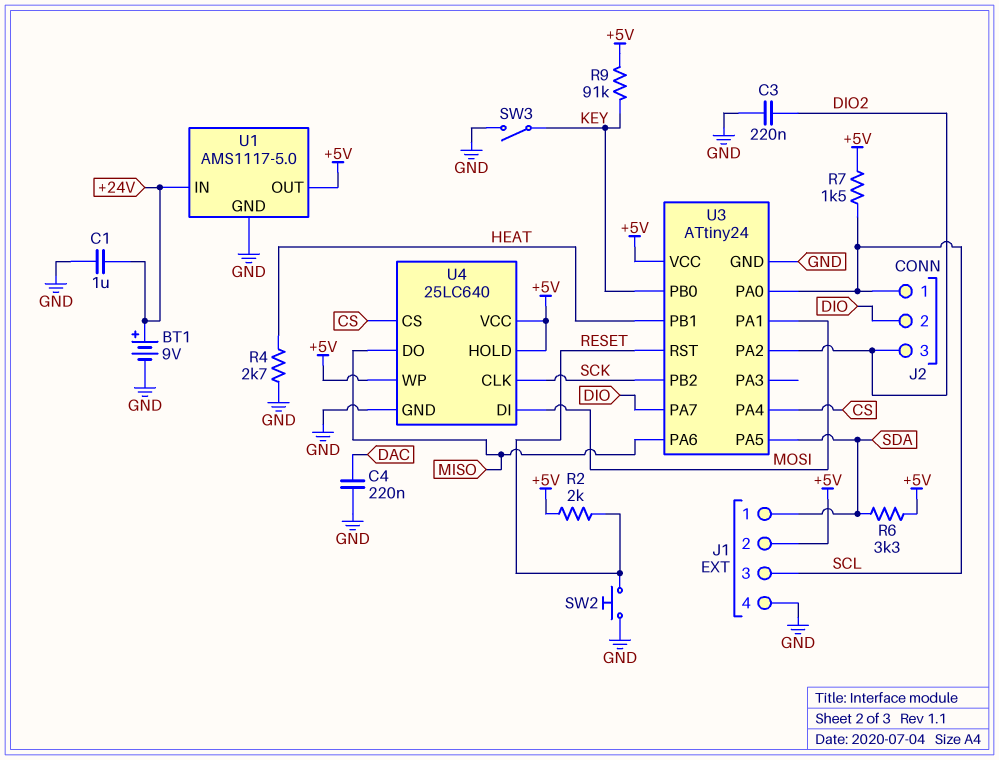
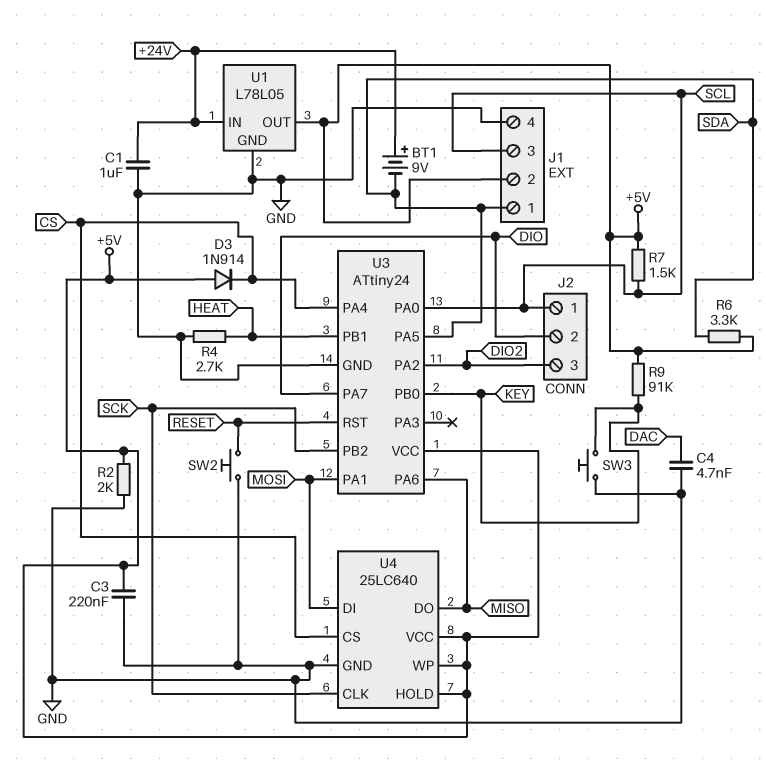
BT1: 9V (plus +24V, minus GND) -> 9V (plus +24V, minus SDA)
C3: 220nF (DIO2, GND) -> 220nF (+5V, GND)
C4: 220nF (DAC, GND) -> 4.7nF (DAC, GND)
D3: none -> diode 1N914 (A +5V, K CS)
R2: 2k (+5V, RESET) -> 2k (+5V, GND)
SW3: switch (GND, KEY) -> button (GND, KEY)
U1: AMS1117-5.0 -> L78L05

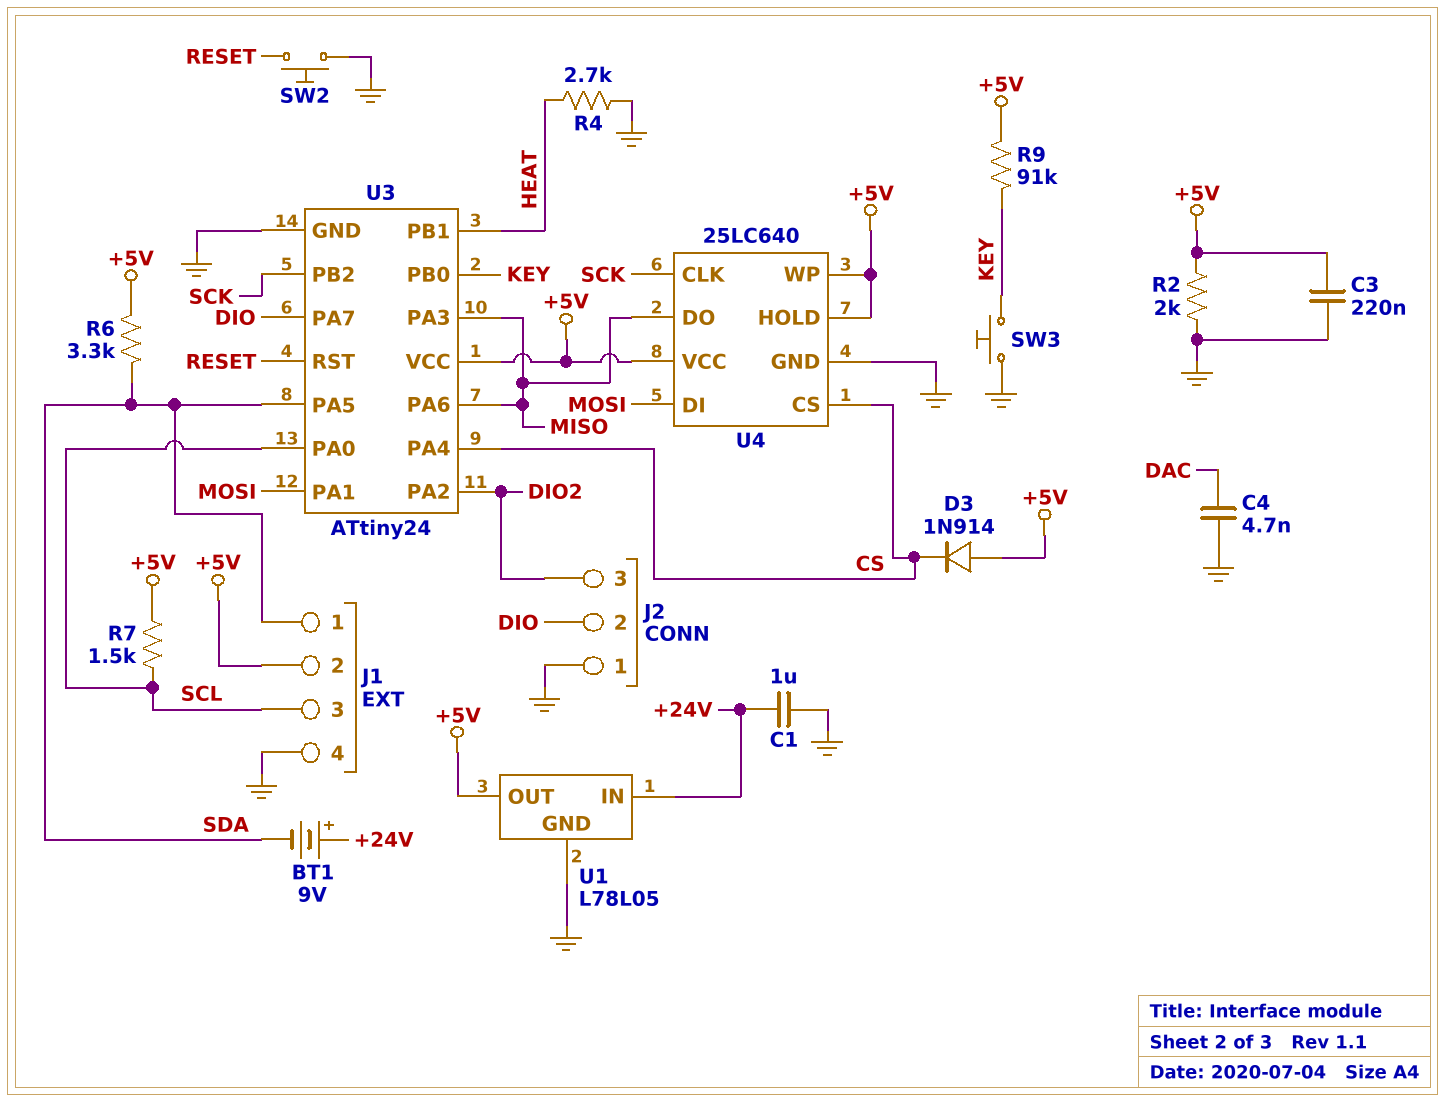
J2 pin 1: SCL -> GND
U3 pin PA3: none -> MISO

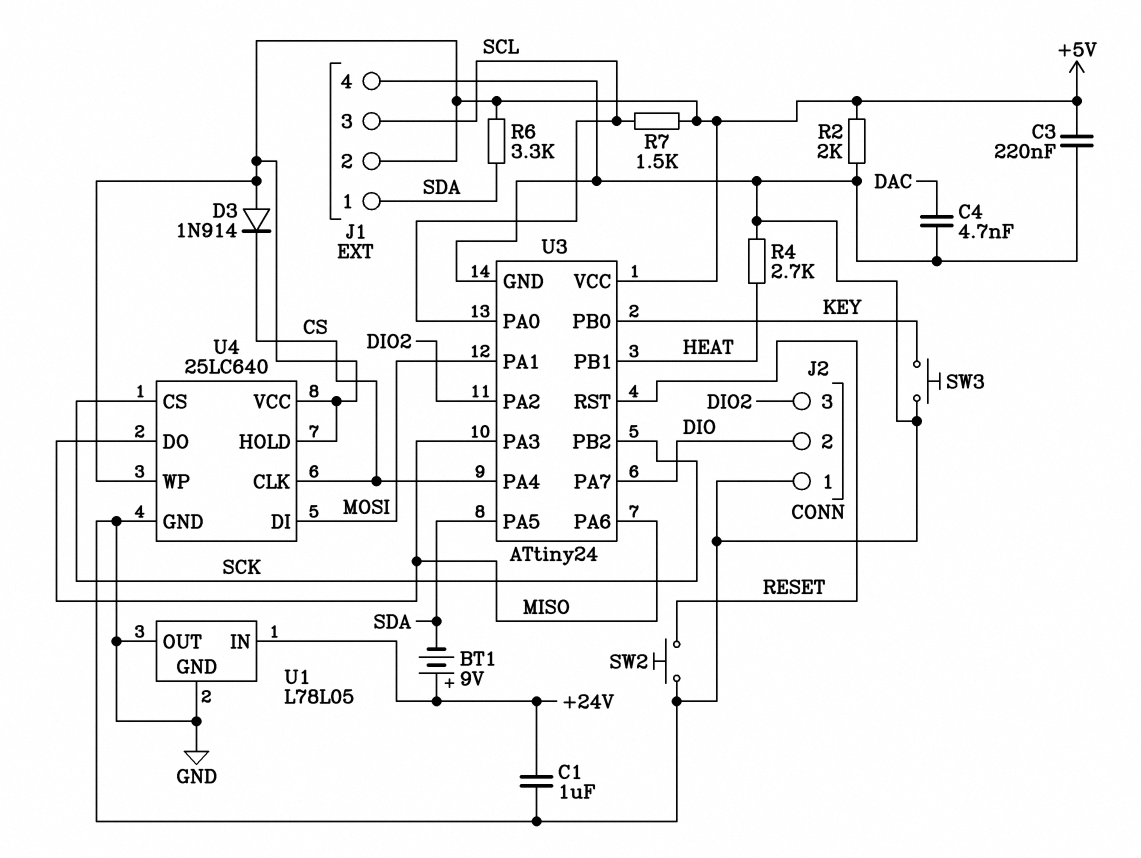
R9: 91k (+5V, KEY) -> none
U1 pin OUT: +5V -> GND
U4 pin CLK: SCK -> CS
U4 pin CS: CS -> SCK

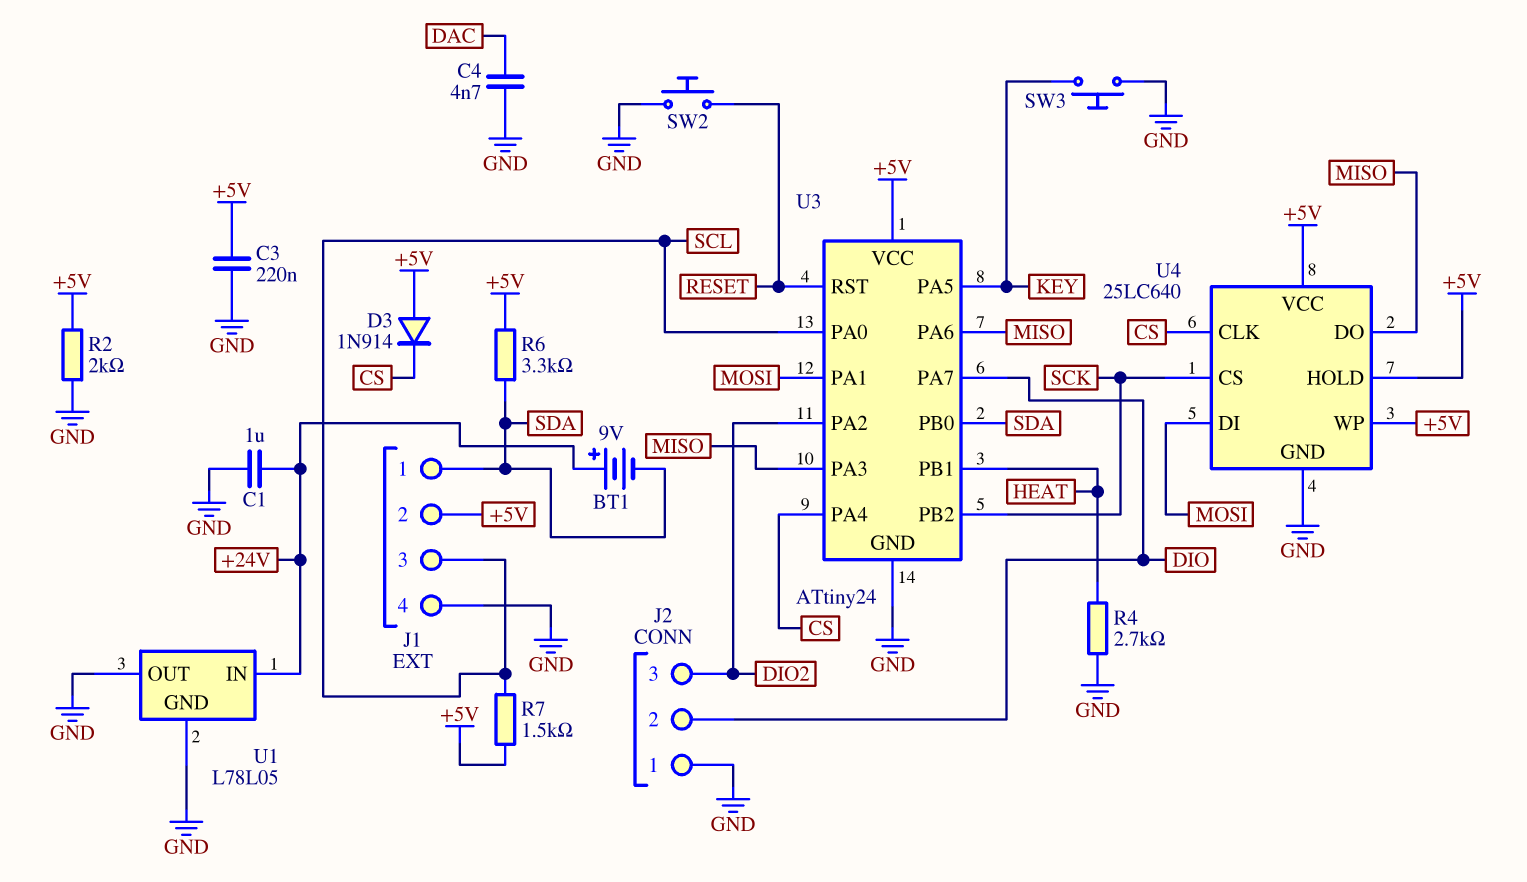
U3 pin PA5: SDA -> KEY
U3 pin PB0: KEY -> SDA

